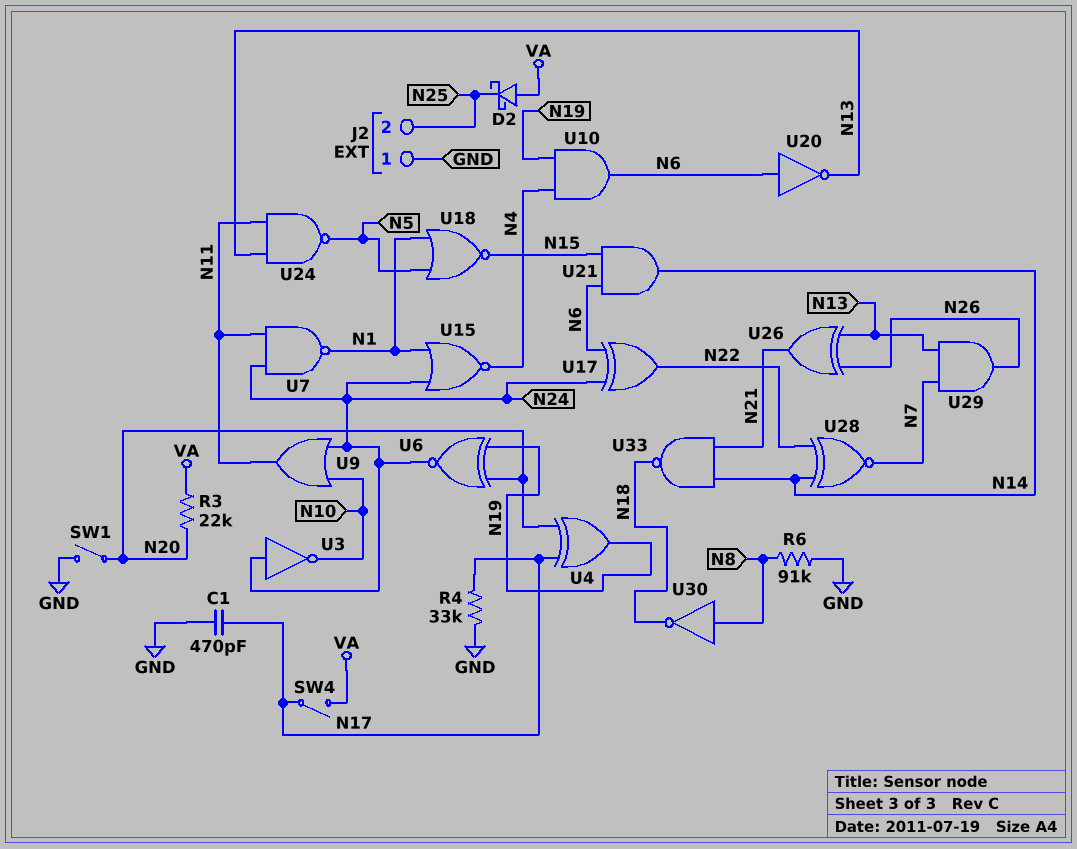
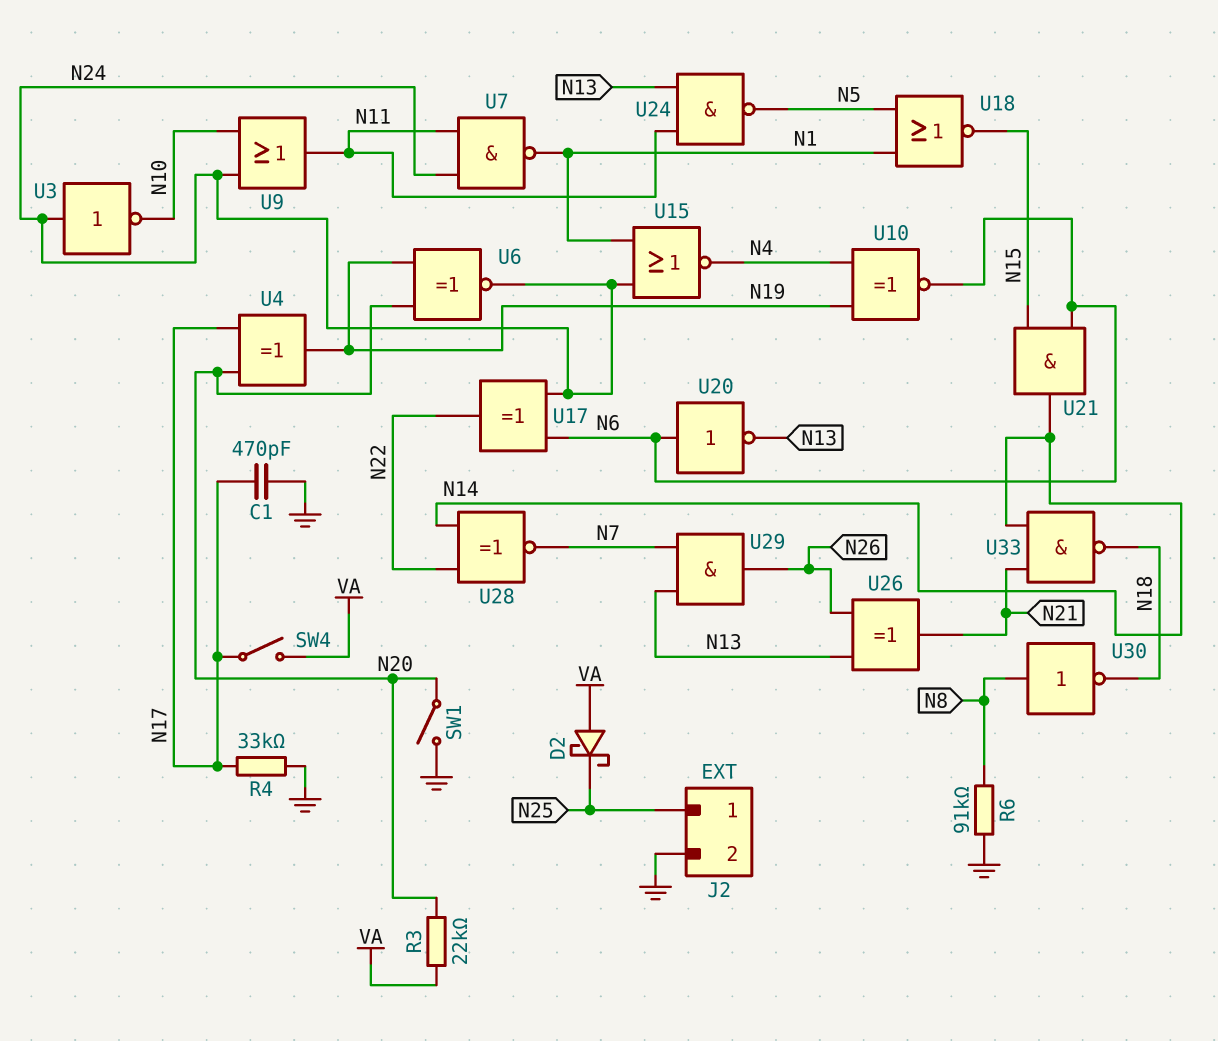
J2 pin 1: GND -> N25
J2 pin 2: N25 -> GND
U10: AND (in N4, in N19, out N6) -> XNOR (in N4, in N19, out N6)

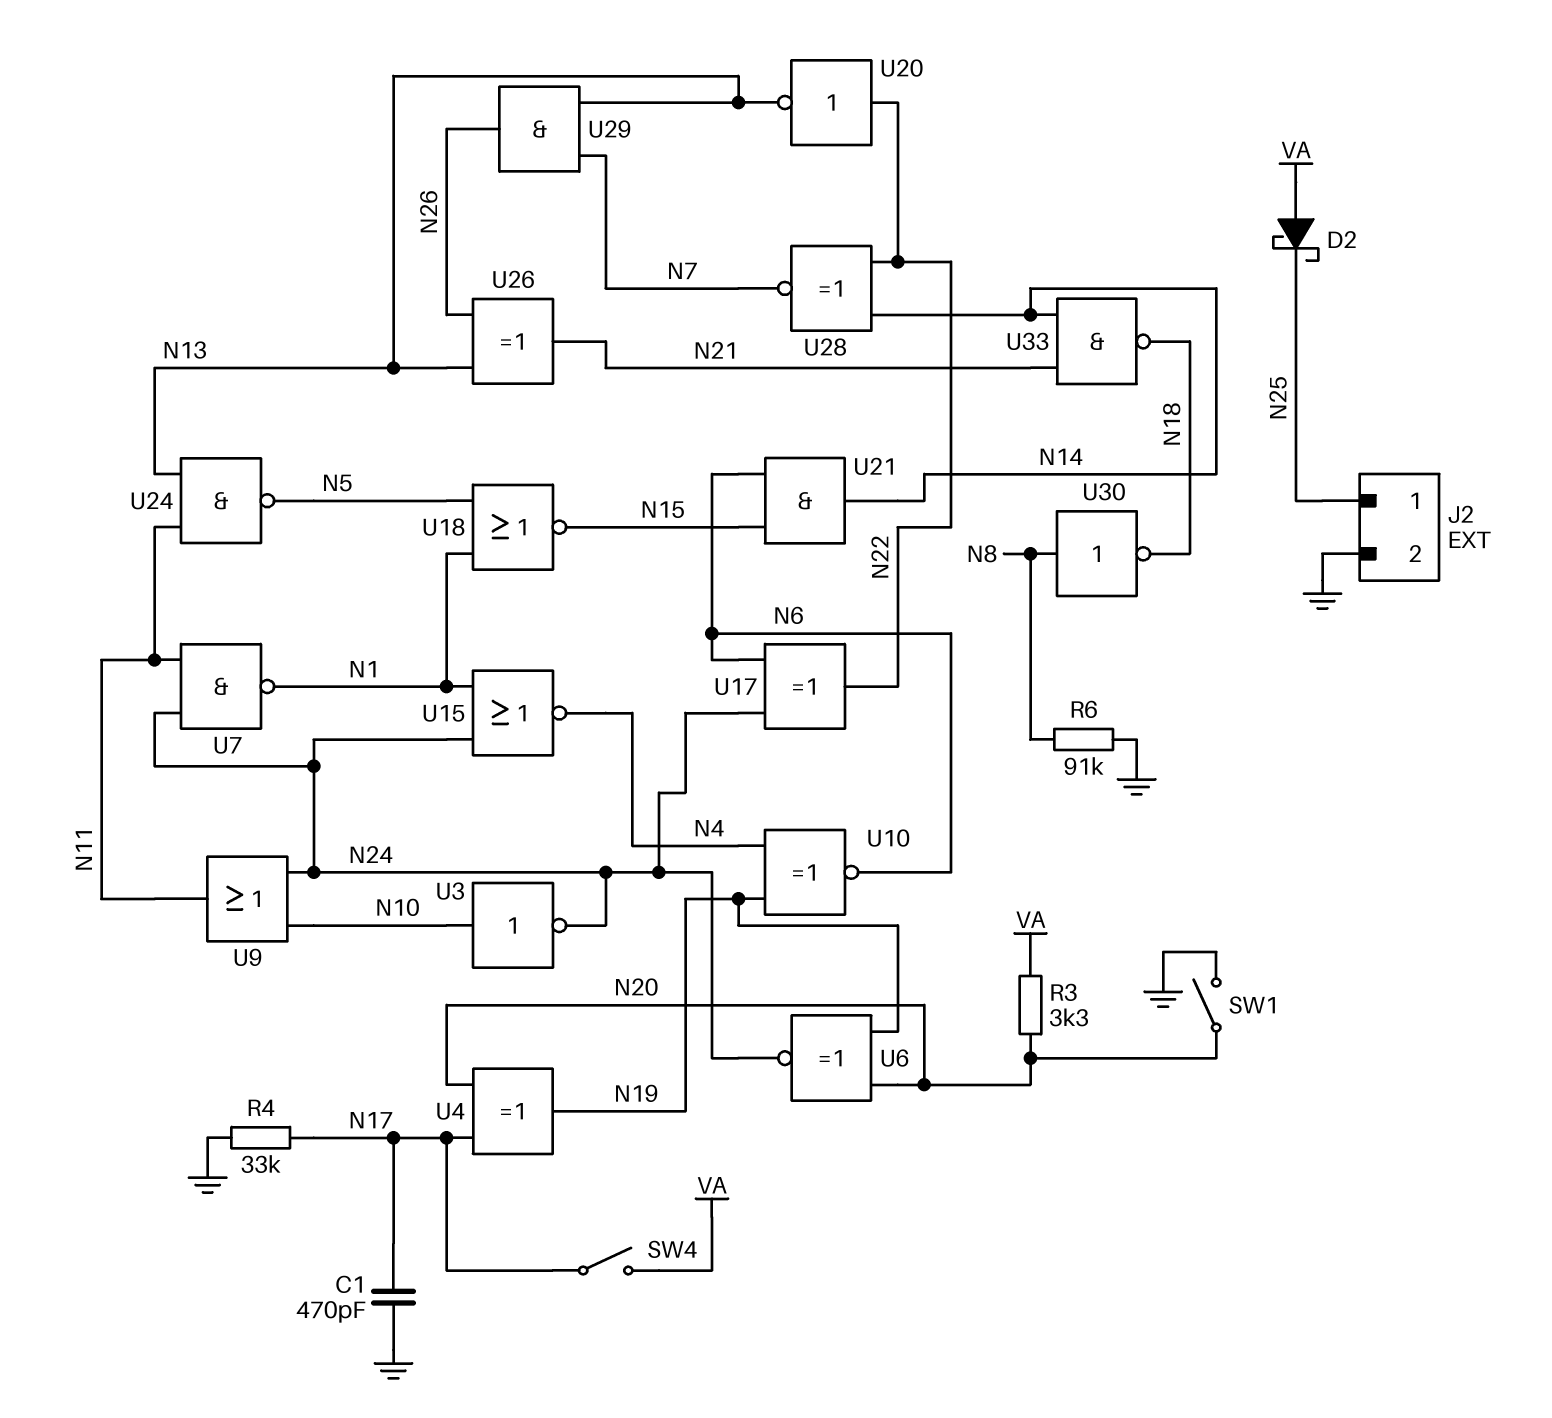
R3: 22k (N20, VA) -> 3.3k (N20, VA)
U3: NOT (in N24, out N10) -> NOT (in N10, out N24)
U20: NOT (in N6, out N13) -> NOT (in N22, out N13)

